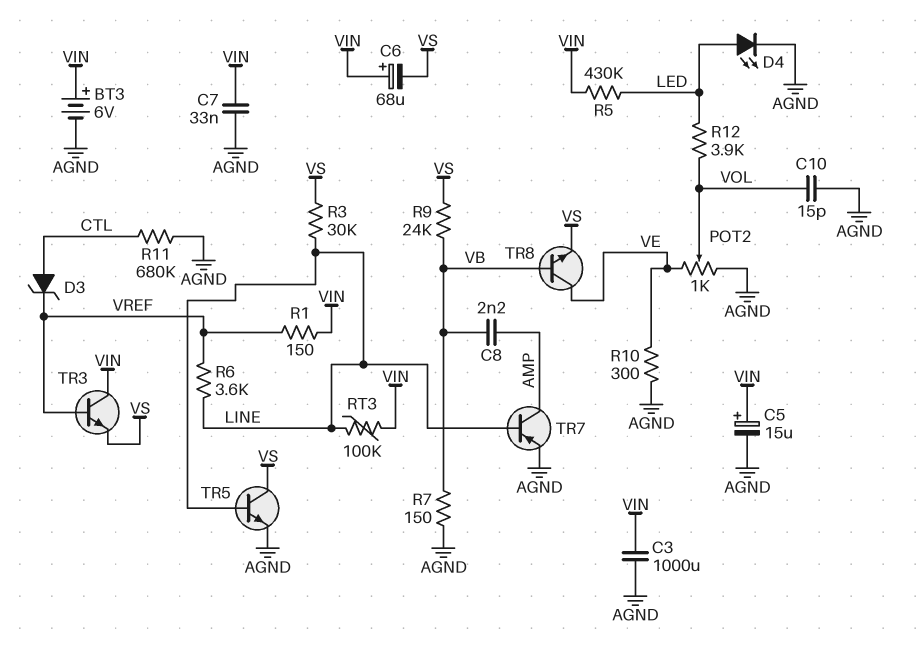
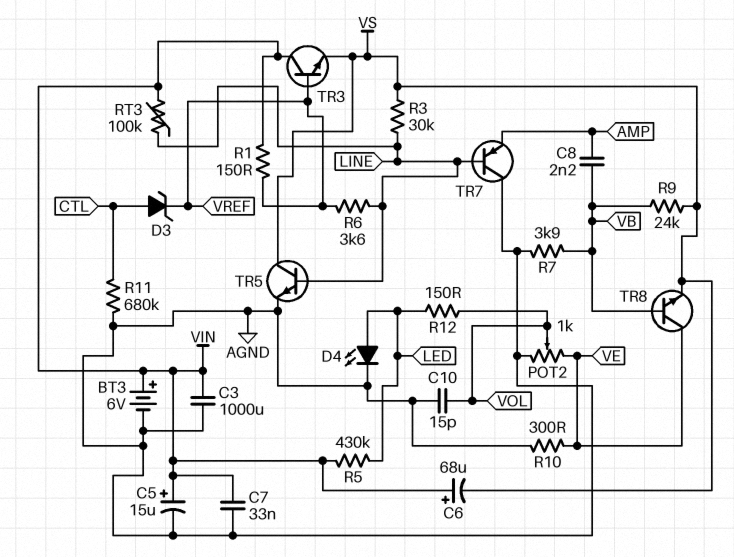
R7: 150 (AGND, VB) -> 3.9k (AGND, VB)
R12: 3.9k (LED, VOL) -> 150 (LED, VOL)
TR7: PNP (B LINE, C AMP, E AGND) -> PNP (B LINE, C AGND, E AMP)

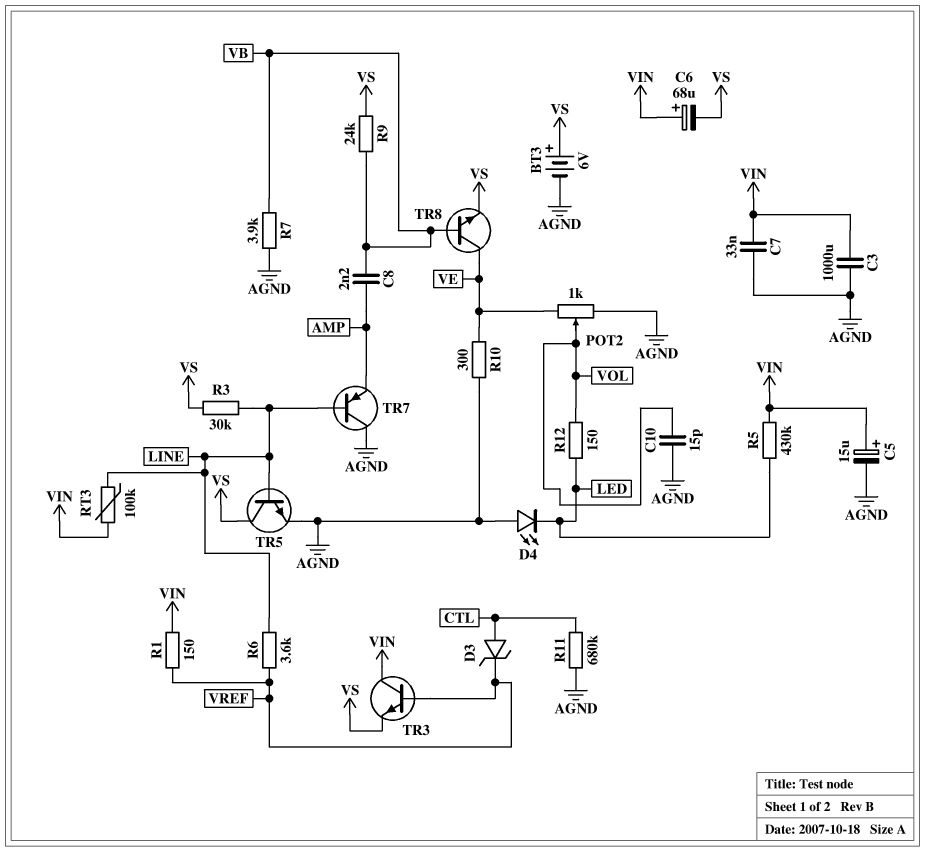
BT3: 6V (plus VIN, minus AGND) -> 6V (plus VS, minus AGND)
D4: LED (A LED, K AGND) -> LED (A AGND, K LED)

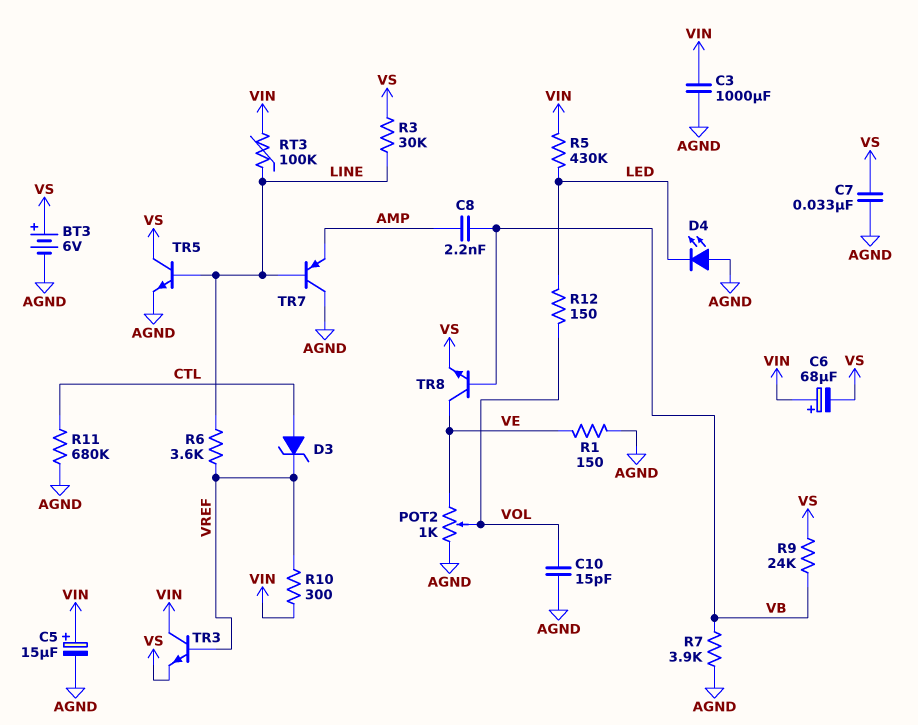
C7: 33nF (AGND, VIN) -> 33nF (AGND, VS)
R1: 150 (VIN, VREF) -> 150 (AGND, VE)
R10: 300 (AGND, VE) -> 300 (VIN, VREF)

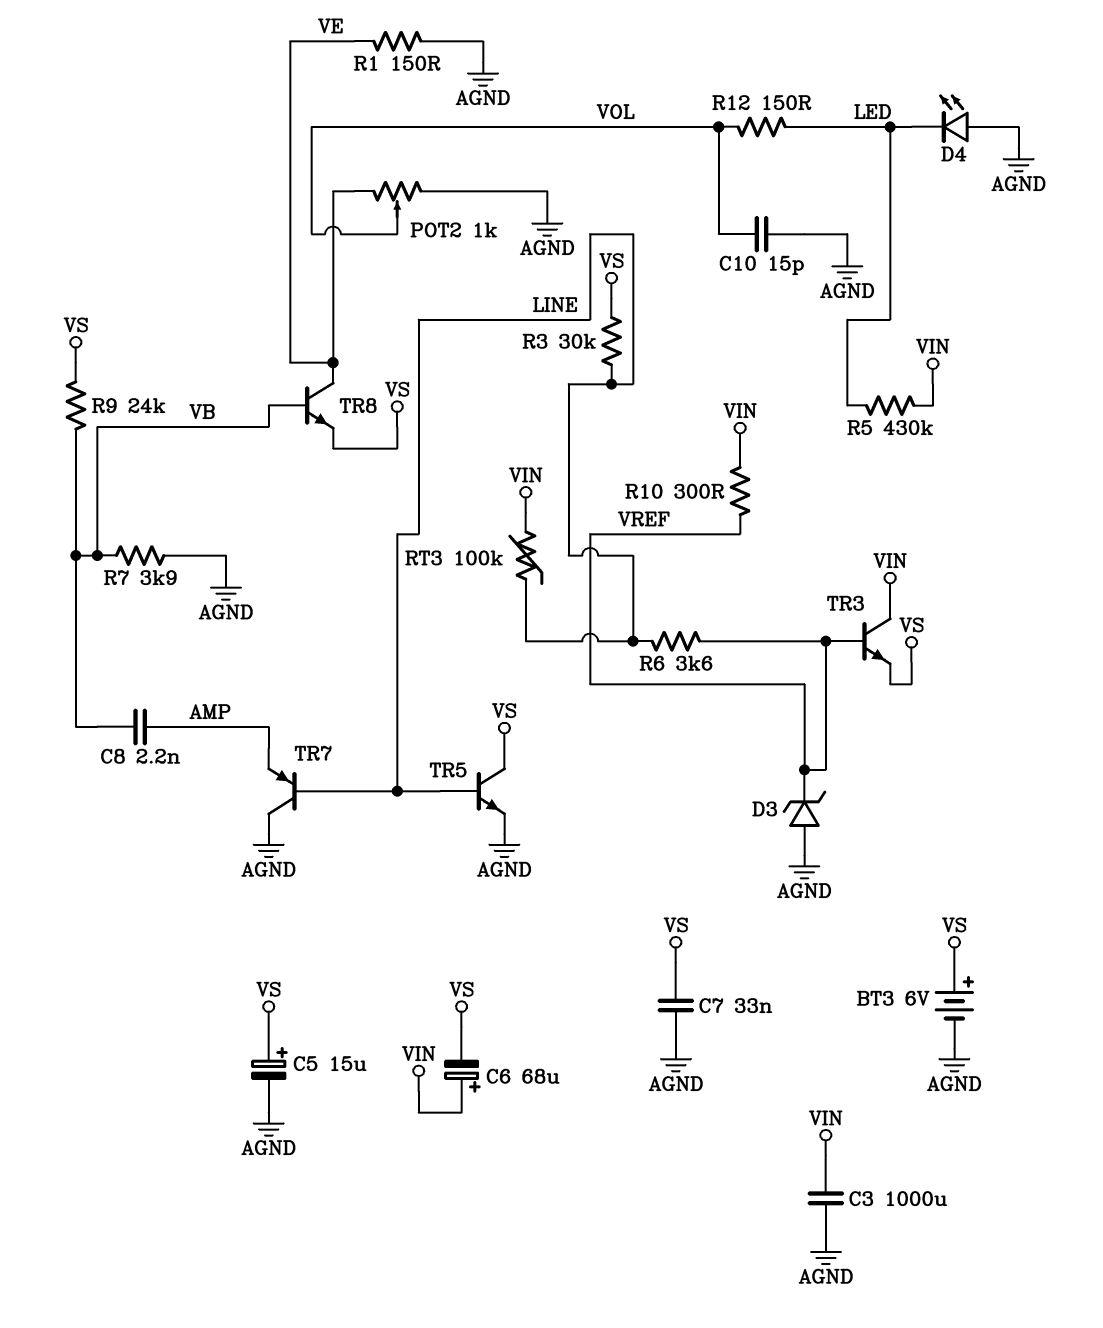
C5: 15uF (plus VIN, minus AGND) -> 15uF (plus VS, minus AGND)
D3: zener (A CTL, K VREF) -> zener (A AGND, K VREF)
R11: 680k (AGND, CTL) -> none

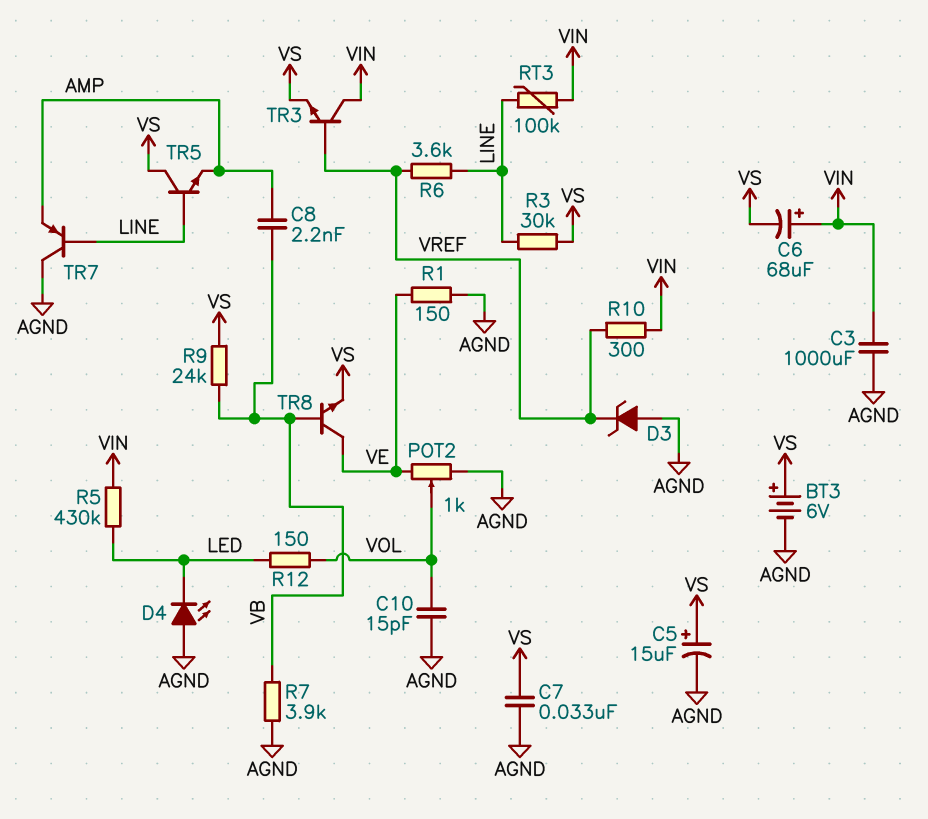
TR5: NPN (B LINE, C VS, E AGND) -> NPN (B LINE, C VS, E AMP)

